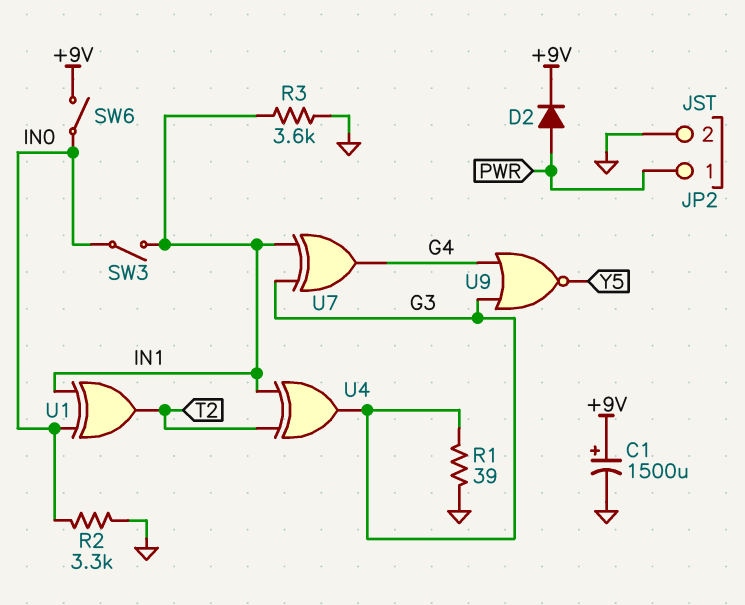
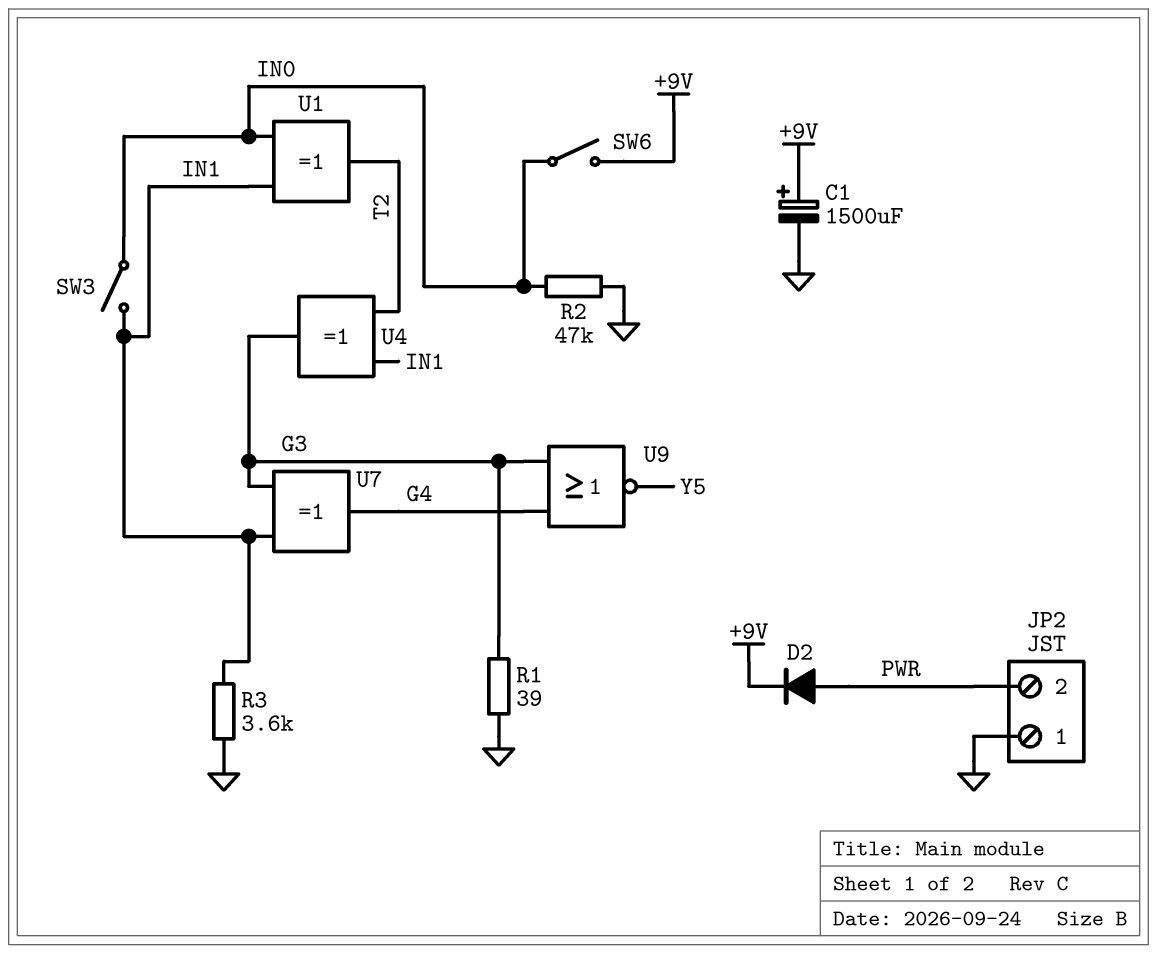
JP2 pin 1: PWR -> GND
JP2 pin 2: GND -> PWR
R2: 3.3k (GND, IN0) -> 47k (GND, IN0)

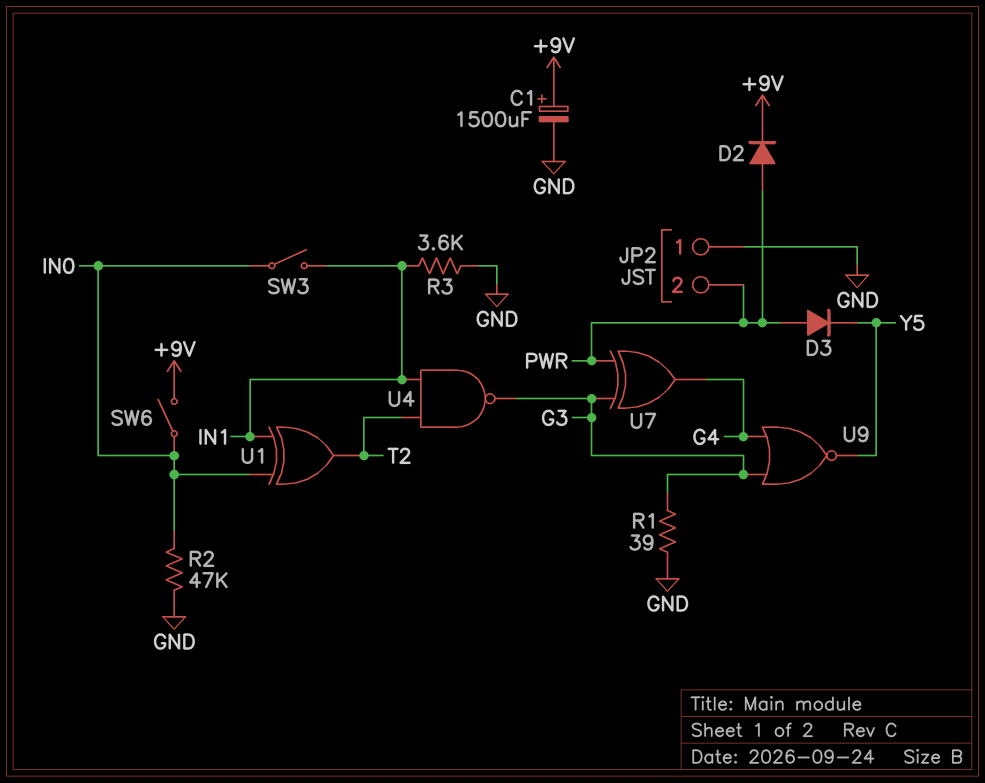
D3: none -> diode (A PWR, K Y5)
U4: XOR (in IN1, in T2, out G3) -> NAND (in IN1, in T2, out G3)
U7: XOR (in G3, in IN1, out G4) -> XOR (in G3, in PWR, out G4)

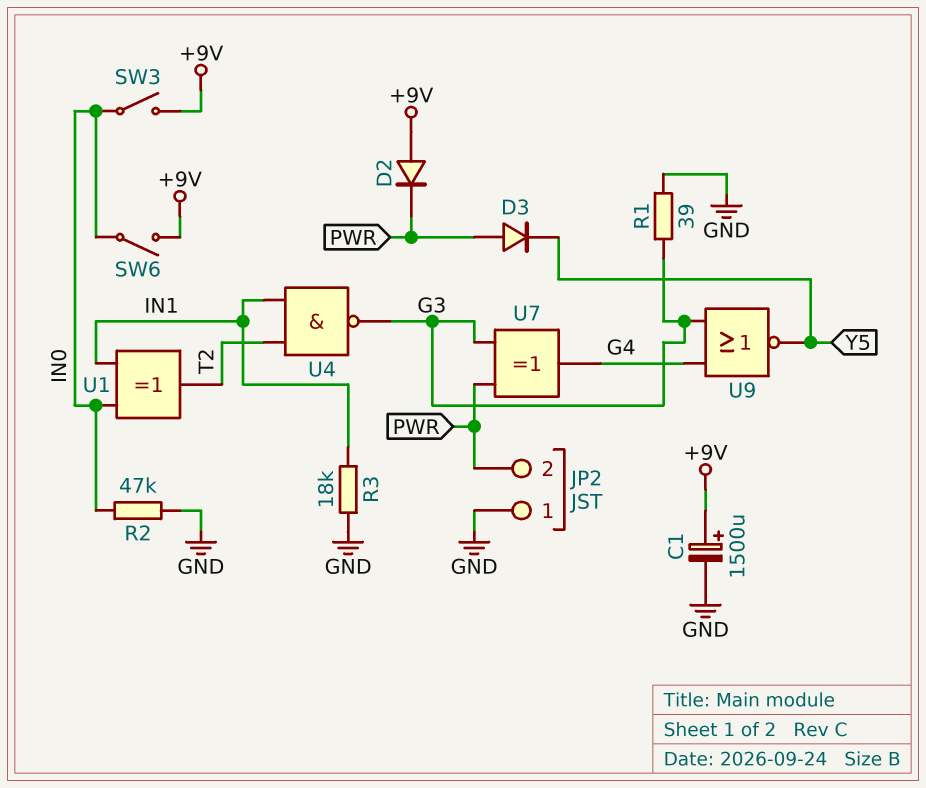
D2: diode (A PWR, K +9V) -> diode (A +9V, K PWR)
R3: 3.6k (GND, IN1) -> 18k (GND, IN1)
SW3: switch (IN0, IN1) -> switch (+9V, IN0)

